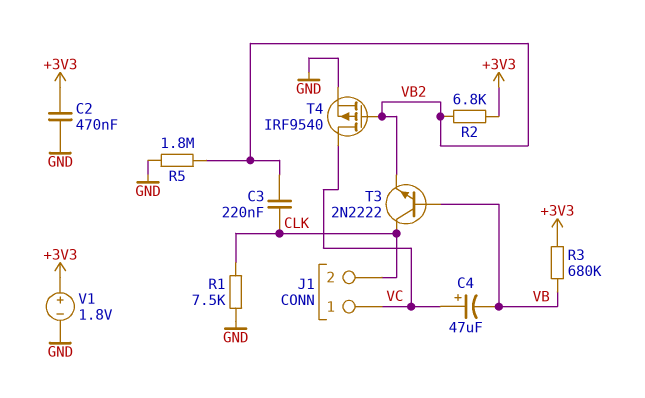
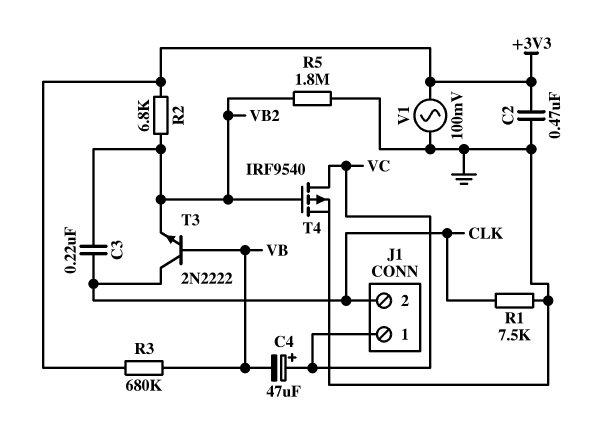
V1: 1.8V (plus +3V3, minus GND) -> AC 100mV (+3V3, GND)

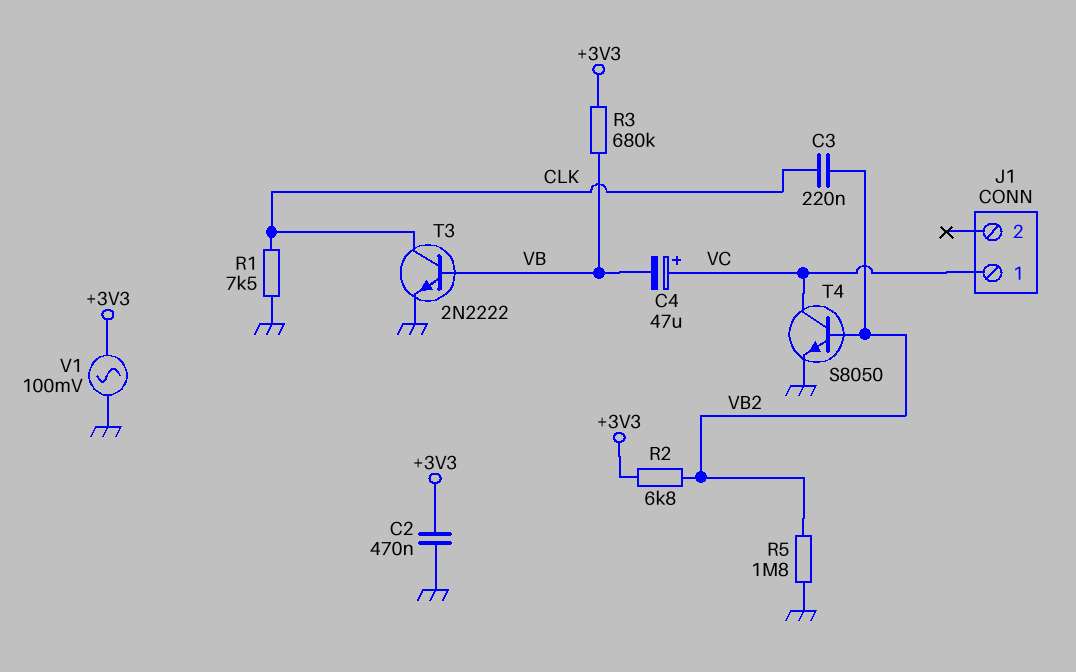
J1 pin 2: CLK -> none
T3: NPN 2N2222 (B VB, C CLK, E VB2) -> NPN 2N2222 (B VB, C CLK, E GND)
T4: PMOS IRF9540 (G VB2, D VC, S GND) -> NPN S8050 (B VB2, C VC, E GND)

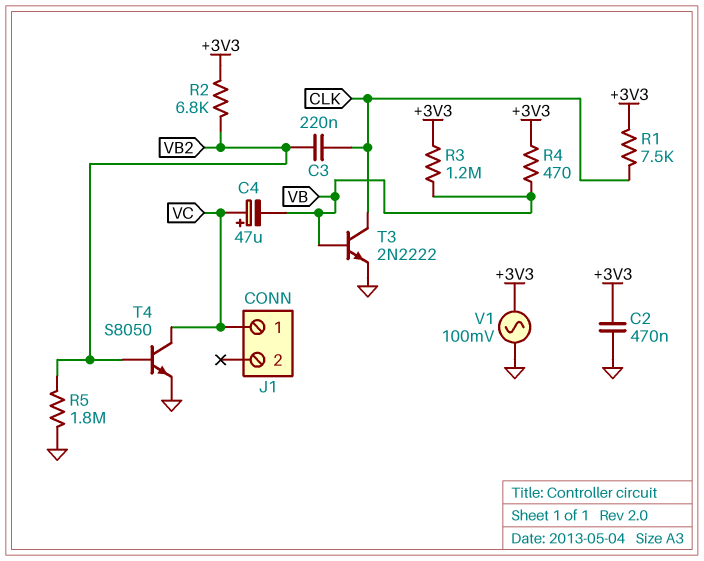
R1: 7.5k (CLK, GND) -> 7.5k (+3V3, CLK)
R3: 680k (+3V3, VB) -> 1.2M (+3V3, VB)
R4: none -> 470 (+3V3, VB)

